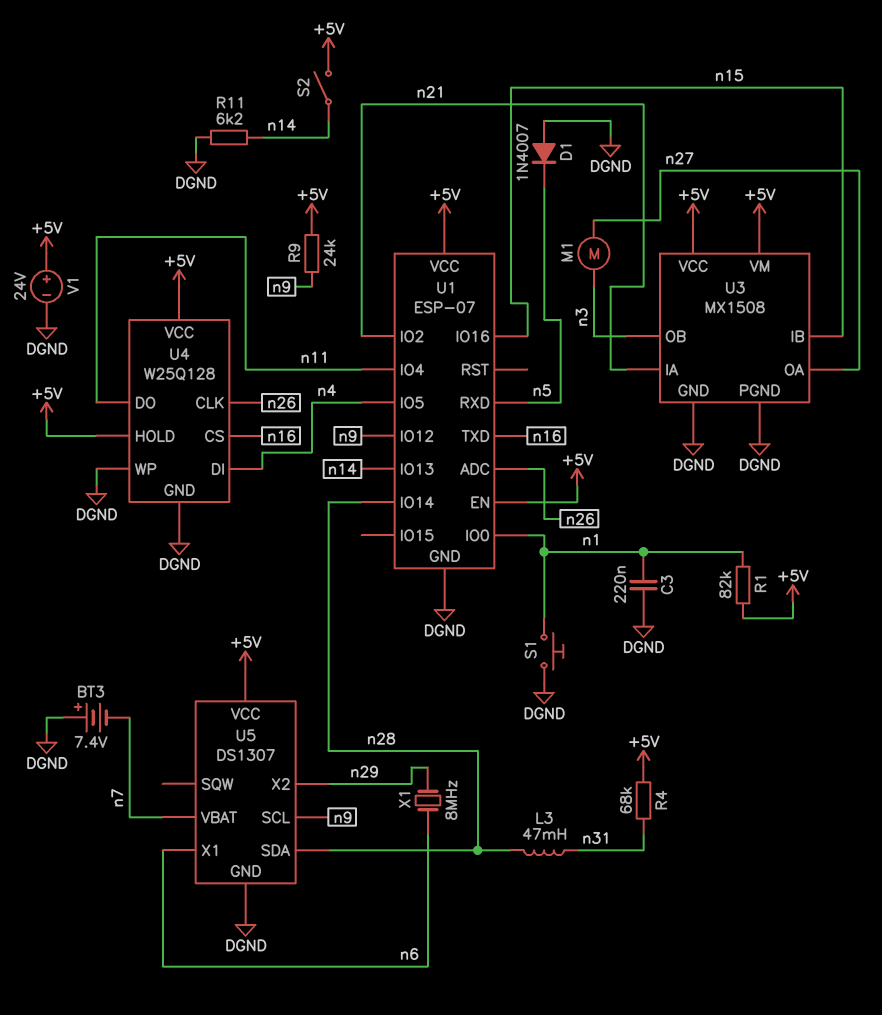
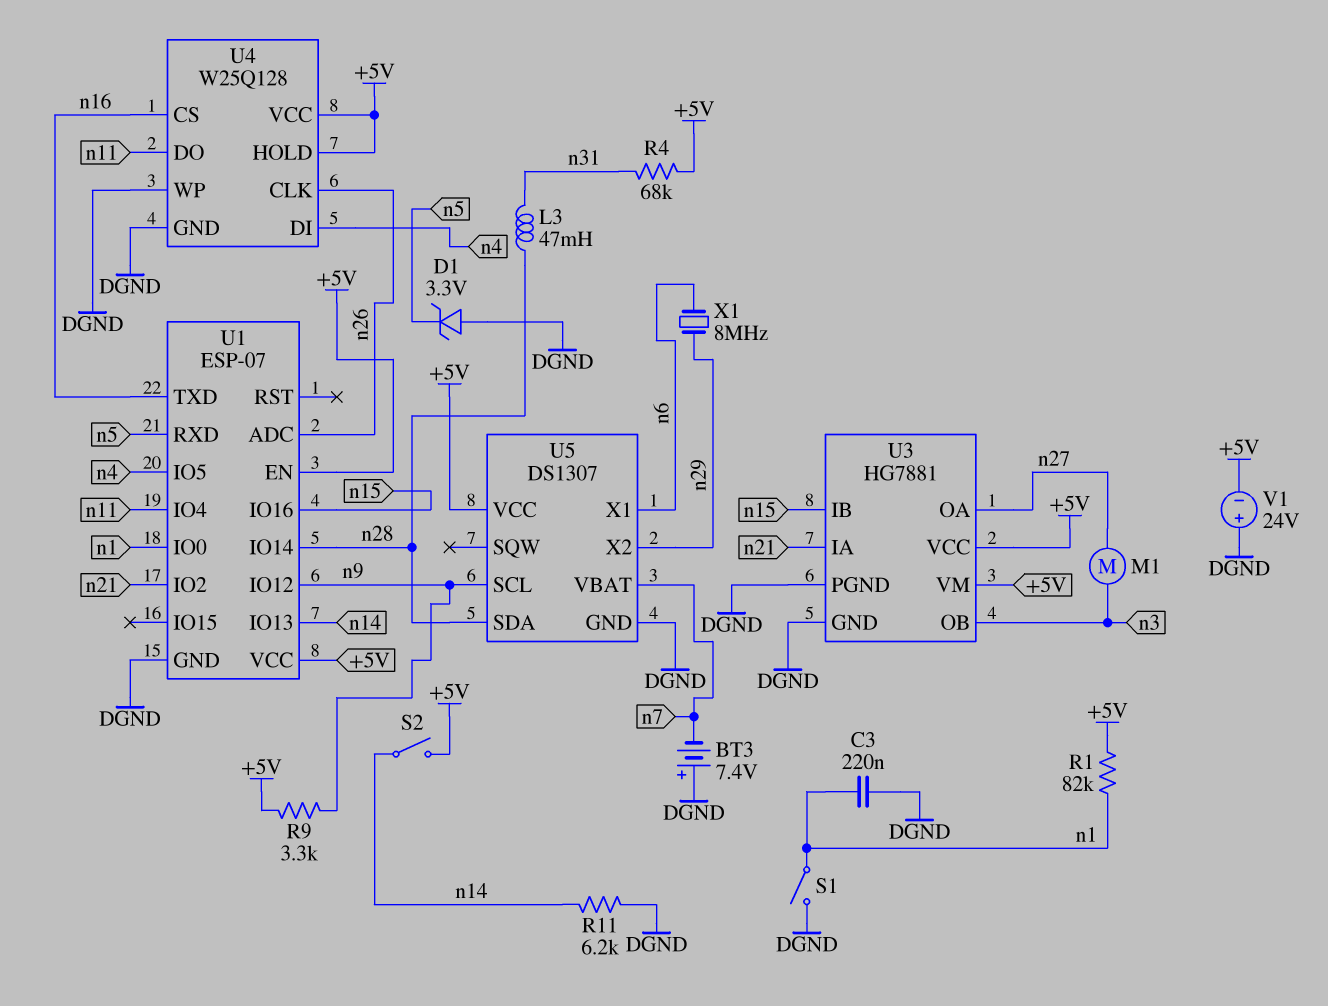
D1: diode 1N4007 (A DGND, K n5) -> zener 3.3V (A DGND, K n5)
R9: 24k (+5V, n9) -> 3.3k (+5V, n9)
S1: button (DGND, n1) -> switch (DGND, n1)
U3: MX1508 -> HG7881
V1: 24V (plus +5V, minus DGND) -> 24V (plus DGND, minus +5V)

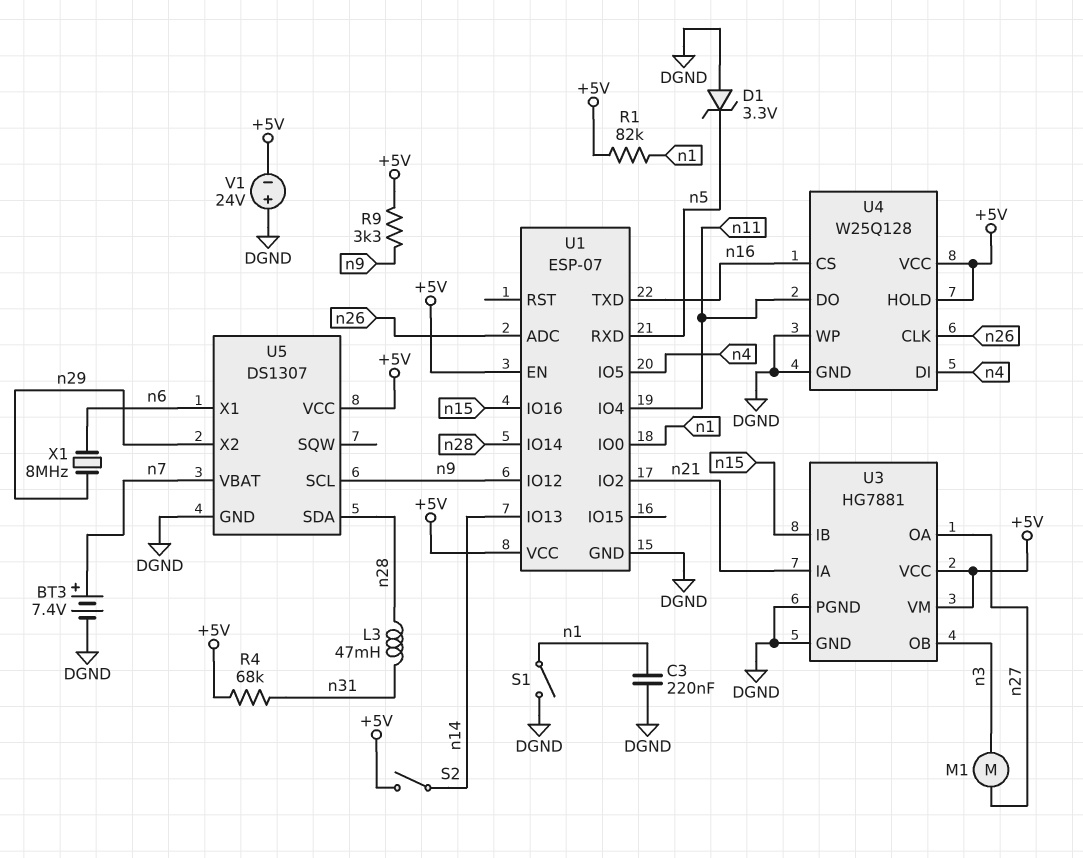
BT3: 7.4V (plus DGND, minus n7) -> 7.4V (plus n7, minus DGND)
R11: 6.2k (DGND, n14) -> none

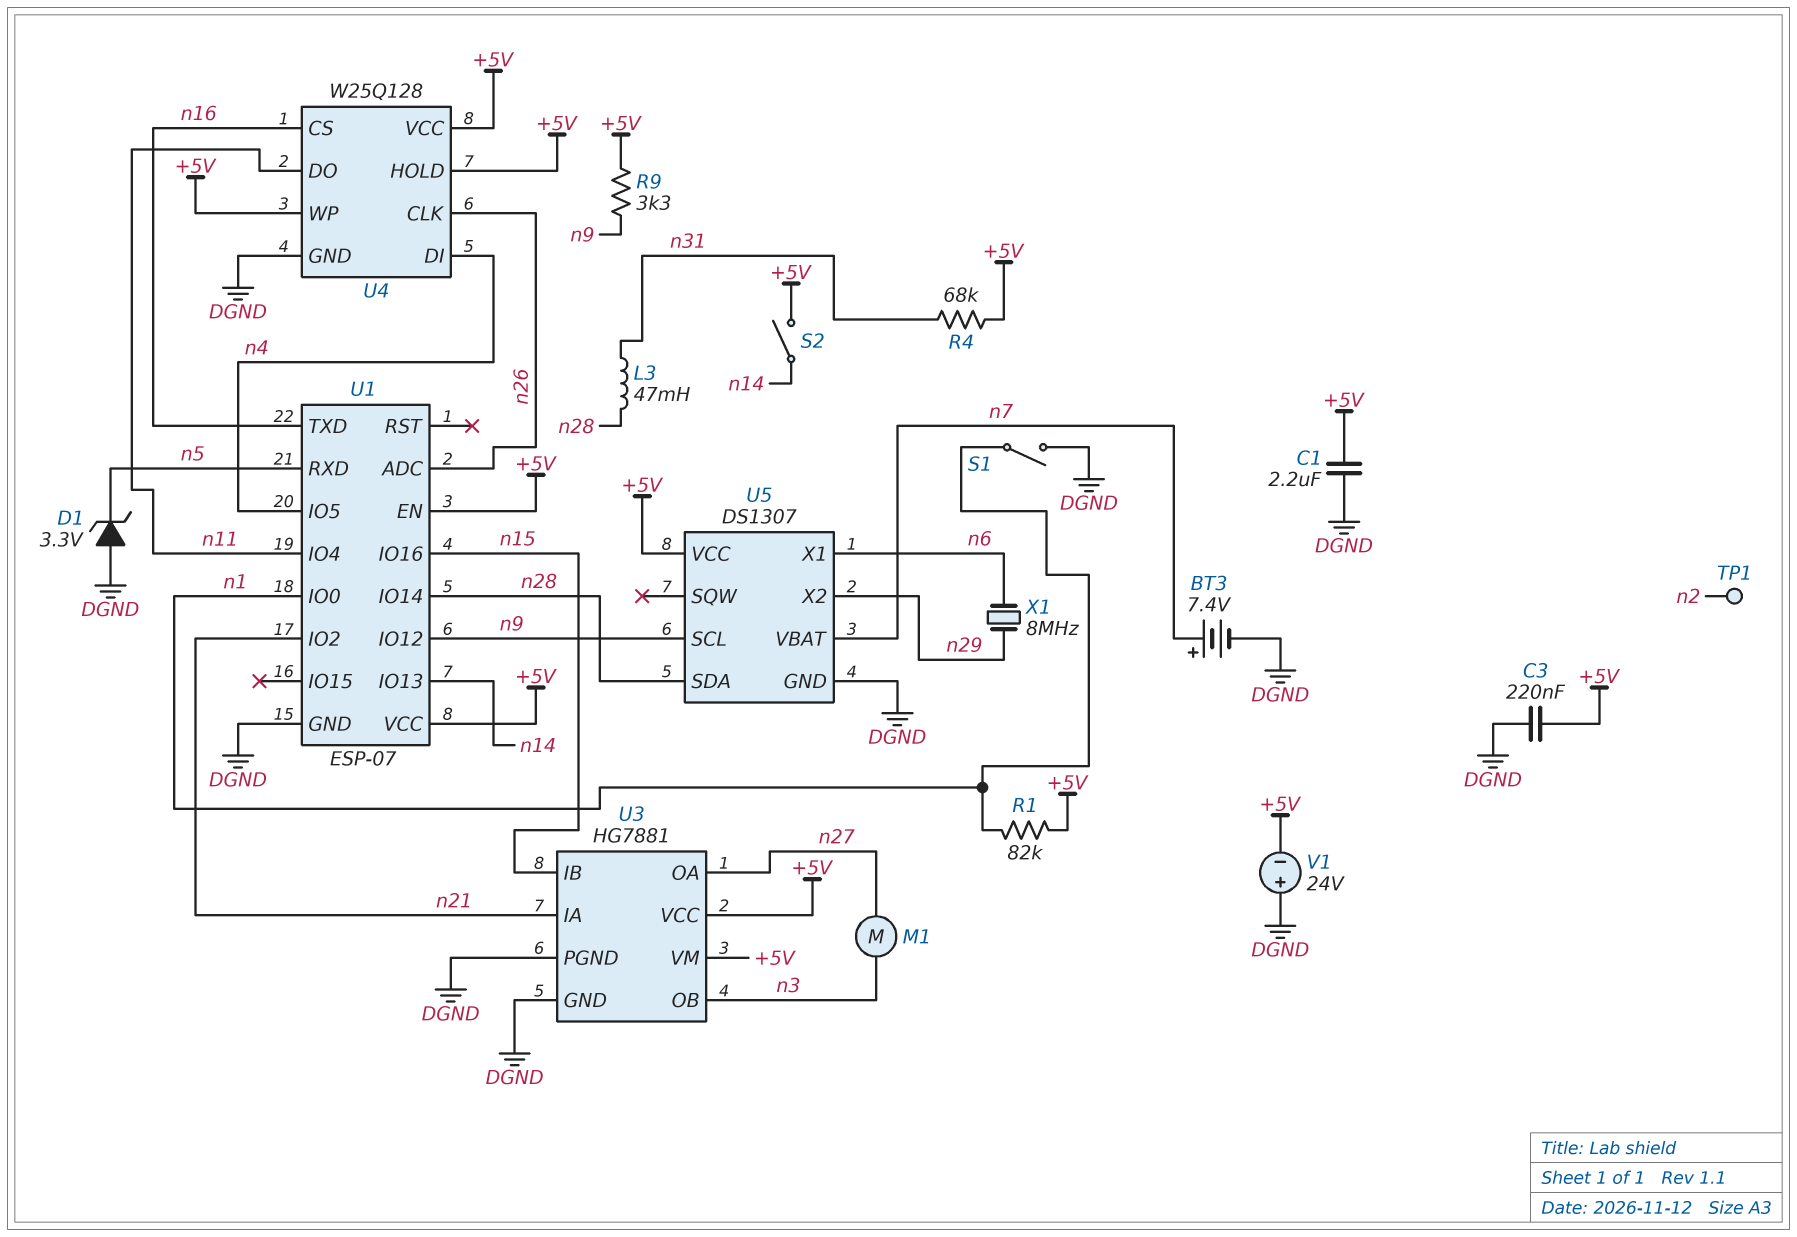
C1: none -> 2.2uF (+5V, DGND)
C3: 220nF (DGND, n1) -> 220nF (+5V, DGND)
TP1: none -> test point (n2)
U4 pin WP: DGND -> +5V

